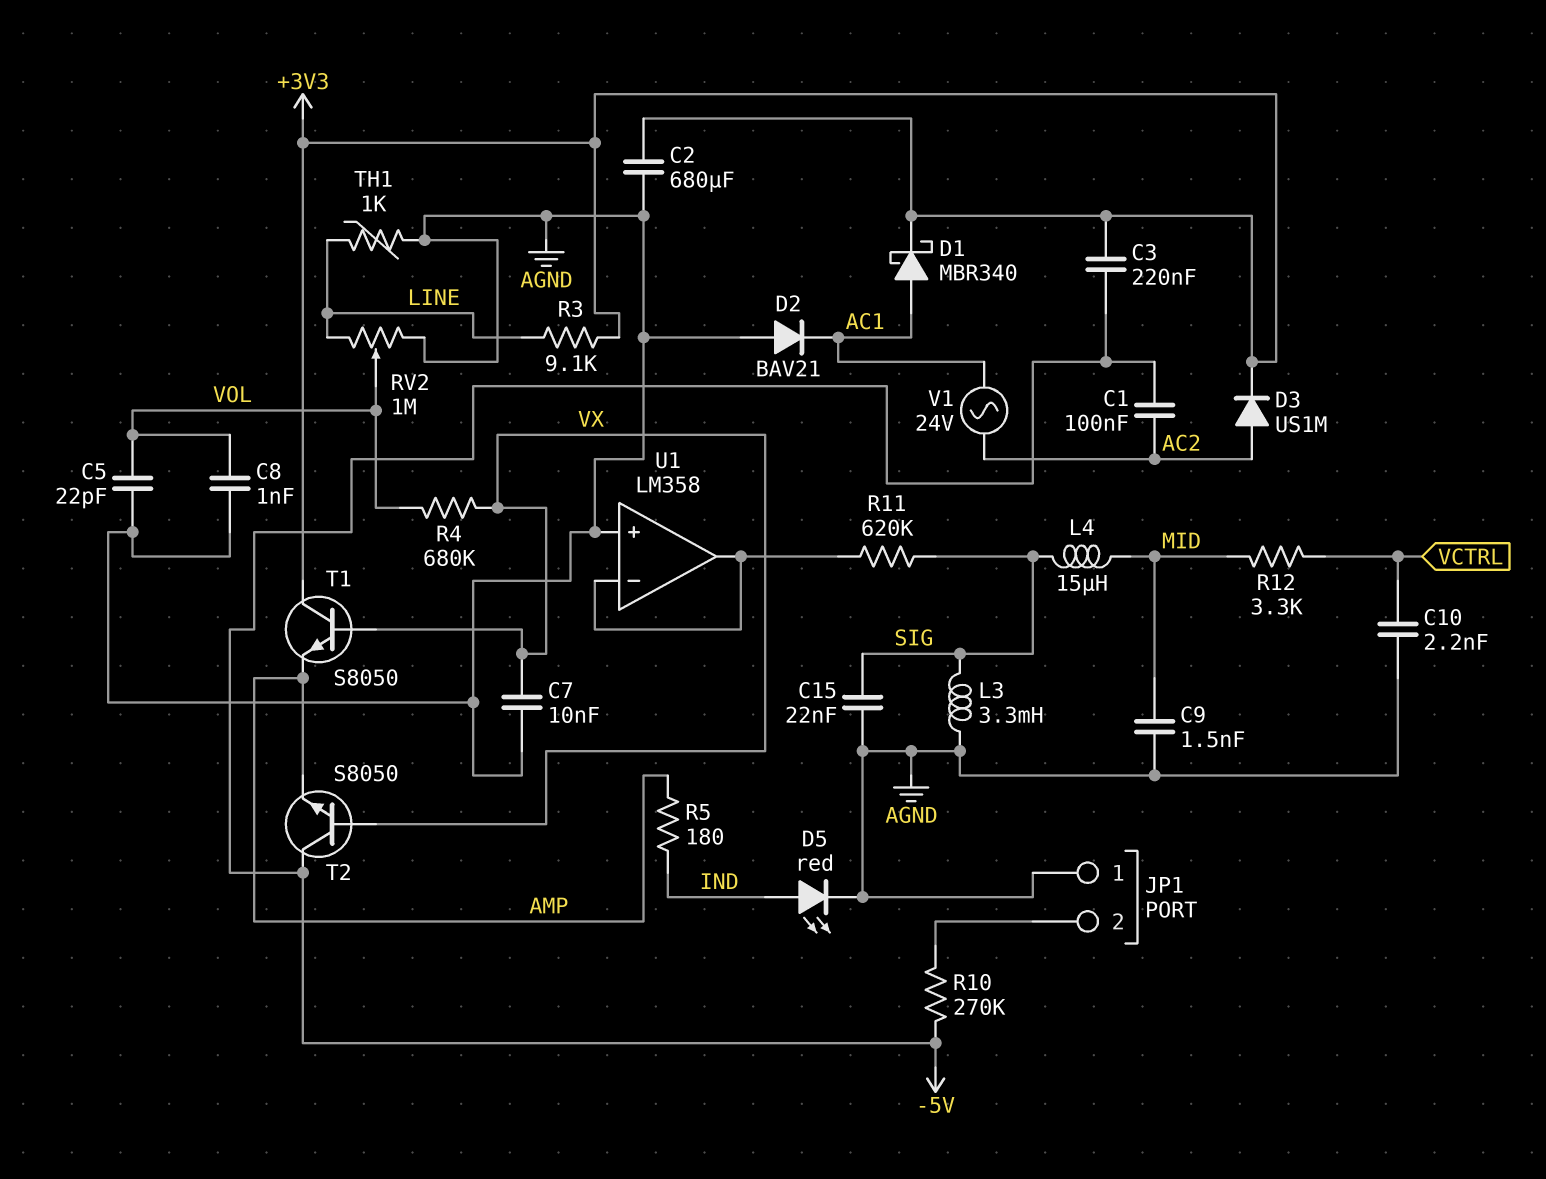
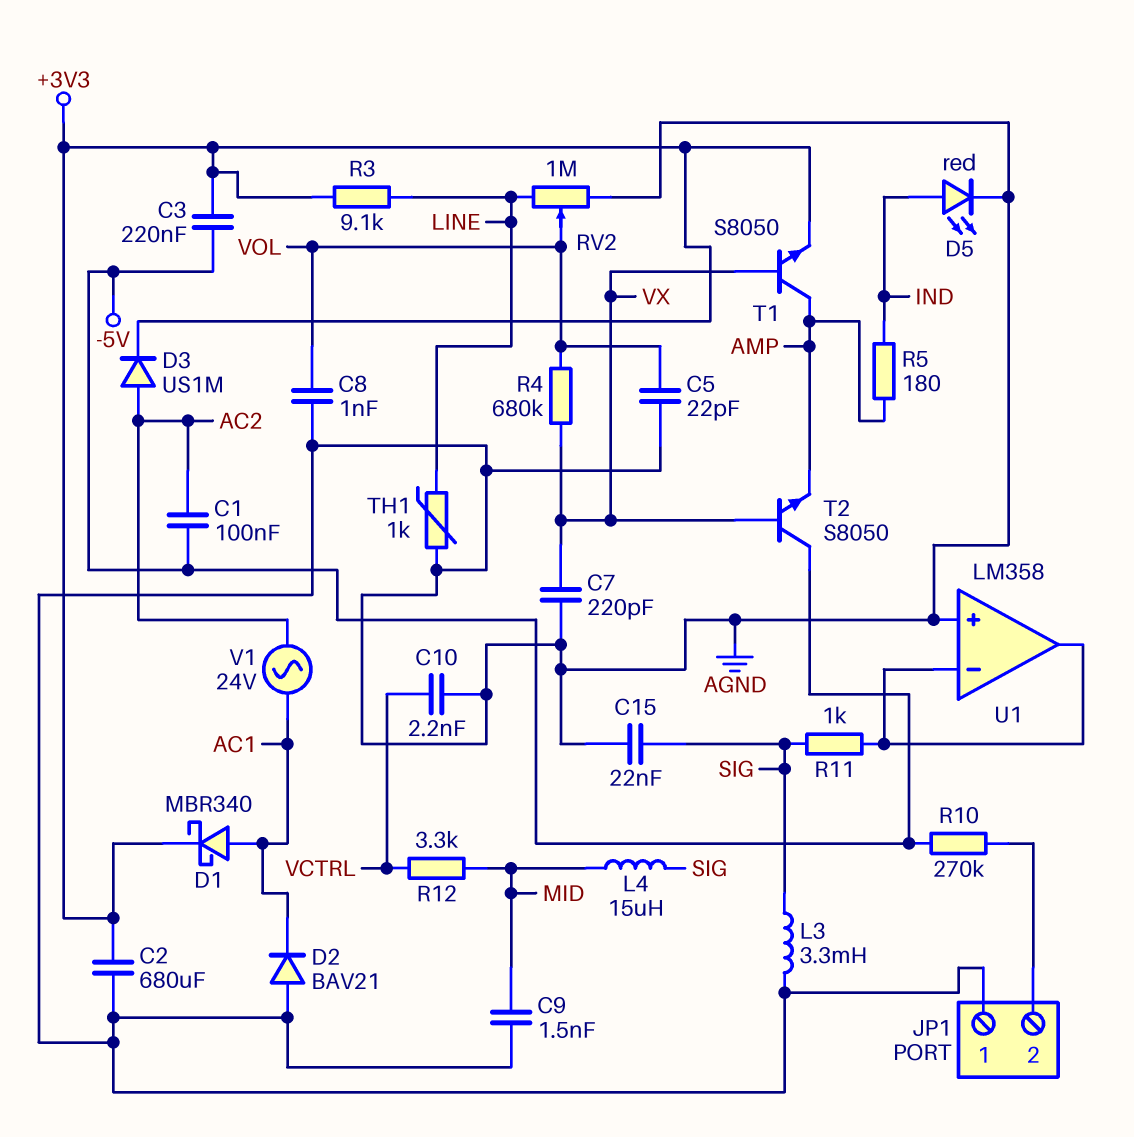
C7: 10nF (AGND, VX) -> 220pF (AGND, VX)
R11: 620k (SIG, U1/in-) -> 1k (SIG, U1/in-)
T1: NPN S8050 (B VX, C +3V3, E AMP) -> NPN S8050 (B VX, C AMP, E +3V3)

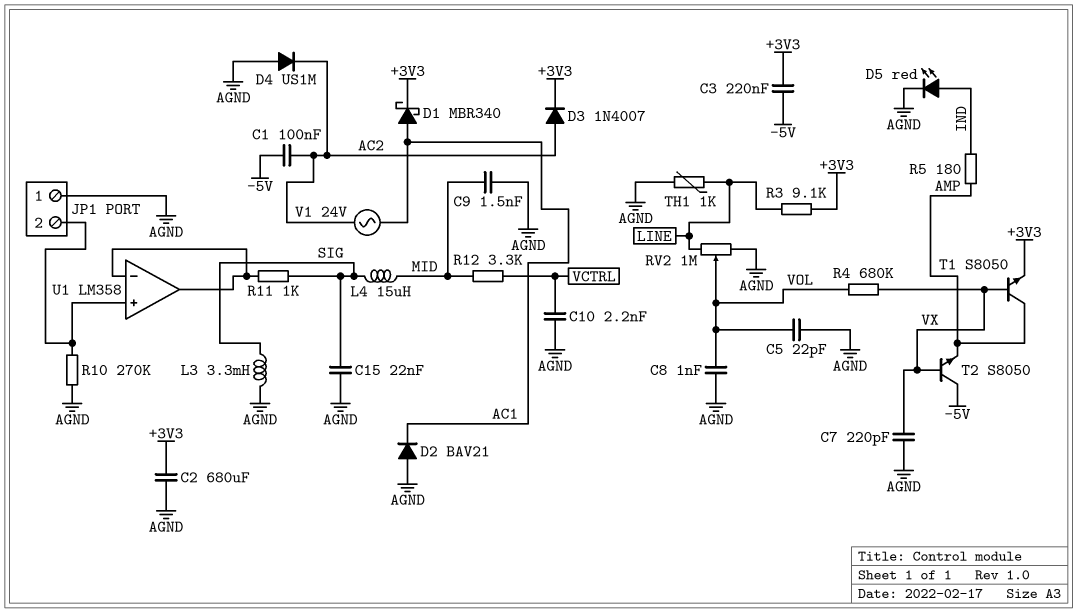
D3: diode US1M (A AC2, K +3V3) -> diode 1N4007 (A AC2, K +3V3)
D4: none -> diode US1M (A AGND, K AC2)
R10: 270k (-5V, JP1/2) -> 270k (AGND, JP1/2)
U1 pin in+: AGND -> JP1/2

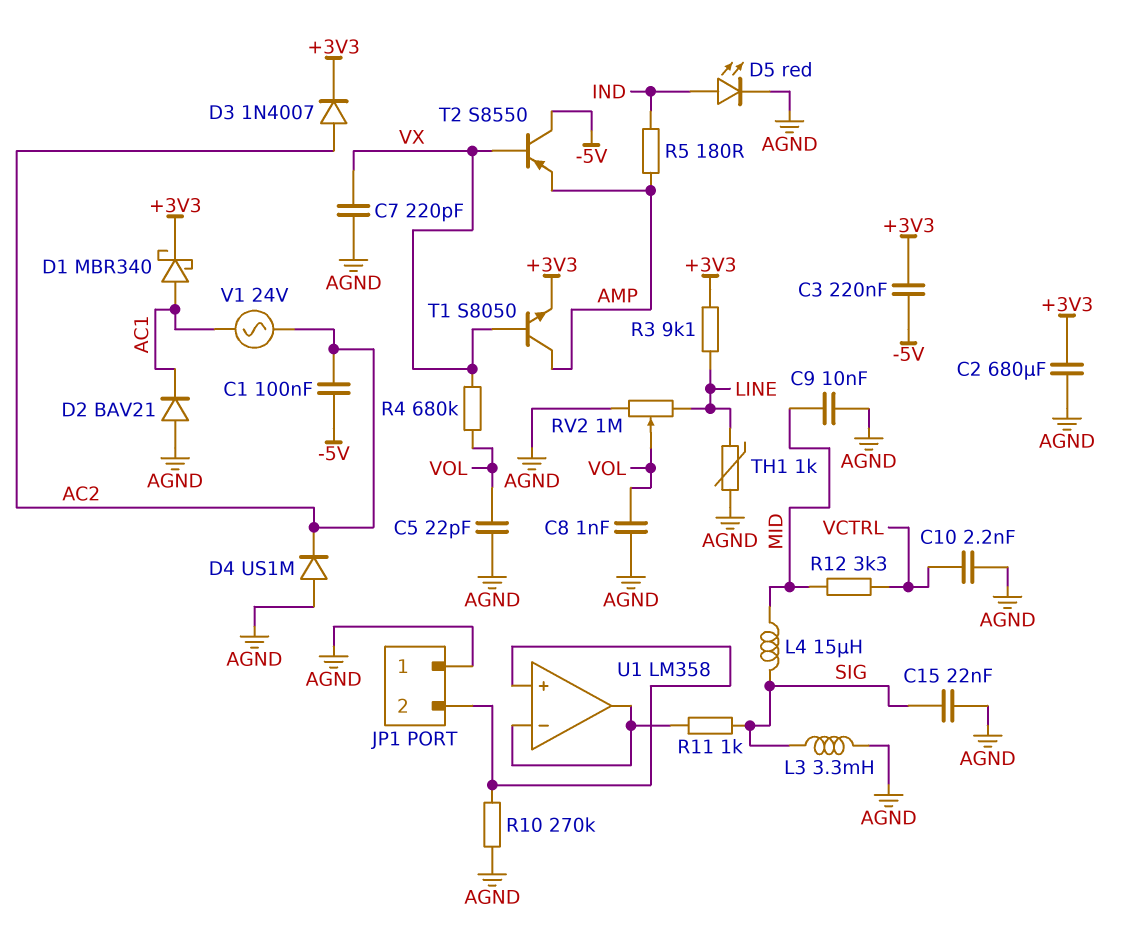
C9: 1.5nF (AGND, MID) -> 10nF (AGND, MID)
T2: NPN S8050 (B VX, C -5V, E AMP) -> PNP S8550 (B VX, C -5V, E AMP)

